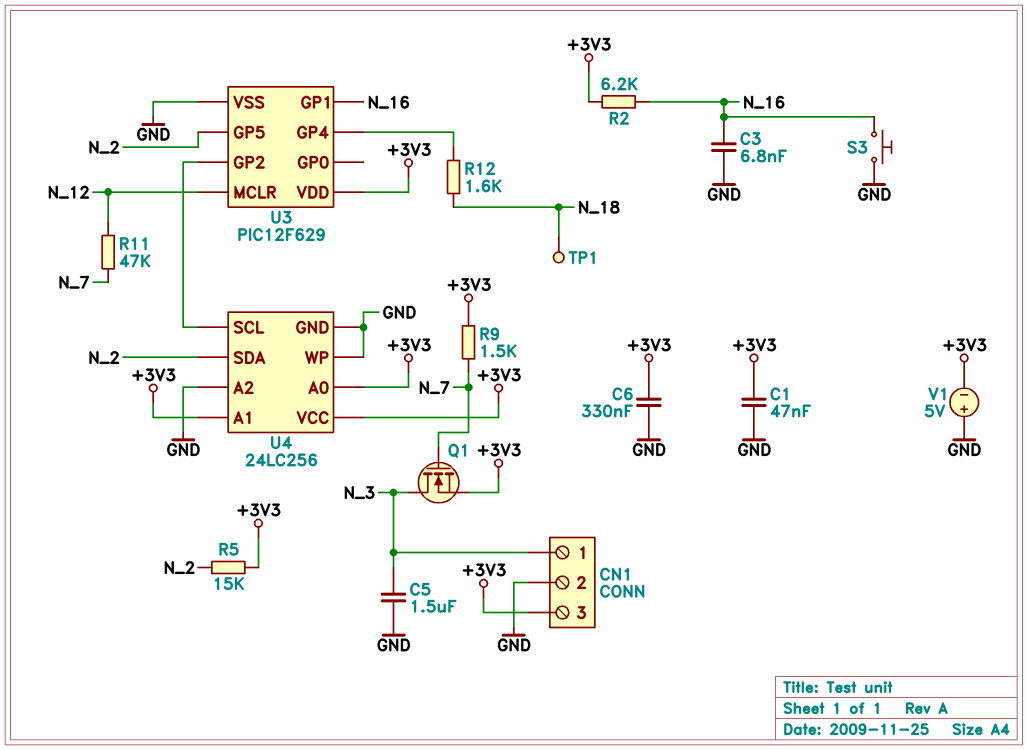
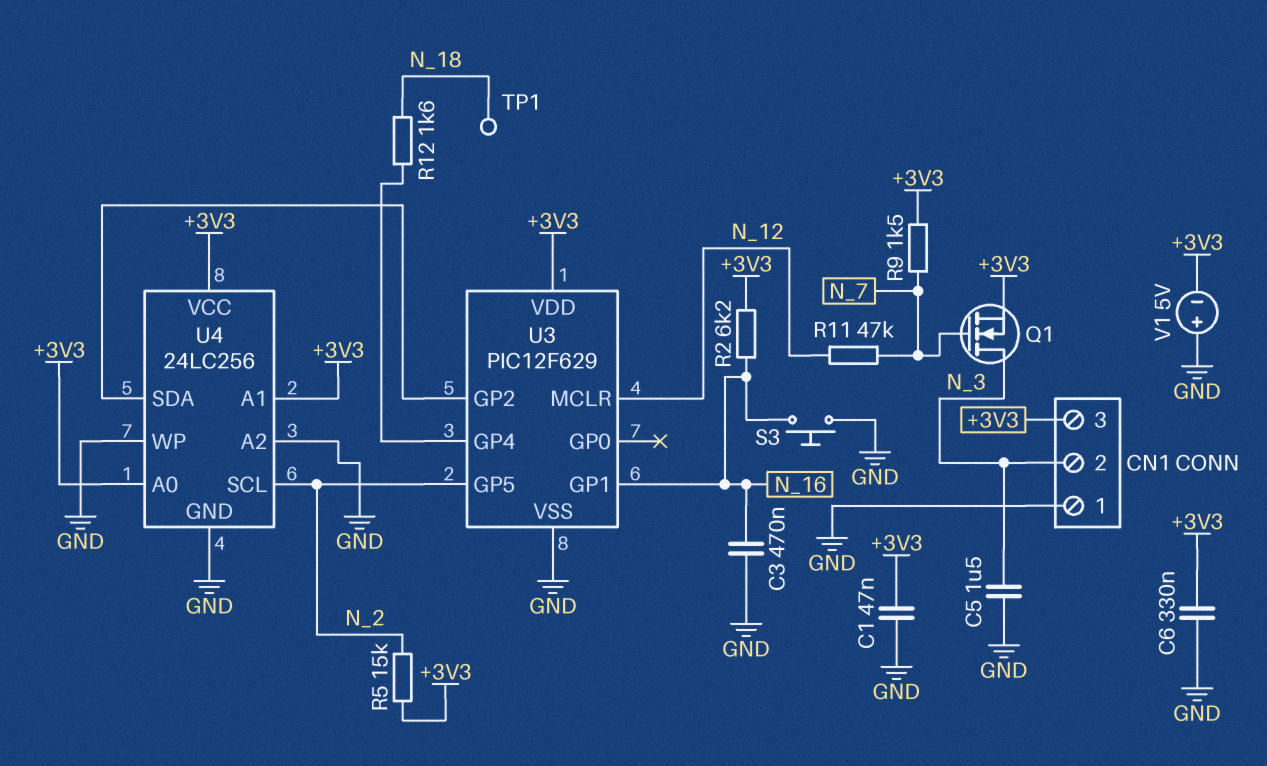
C3: 6.8nF (GND, N_16) -> 470nF (GND, N_16)
CN1 pin 1: N_3 -> GND
CN1 pin 2: GND -> N_3
U4 pin SCL: U3/GP2 -> N_2
U4 pin SDA: N_2 -> U3/GP2

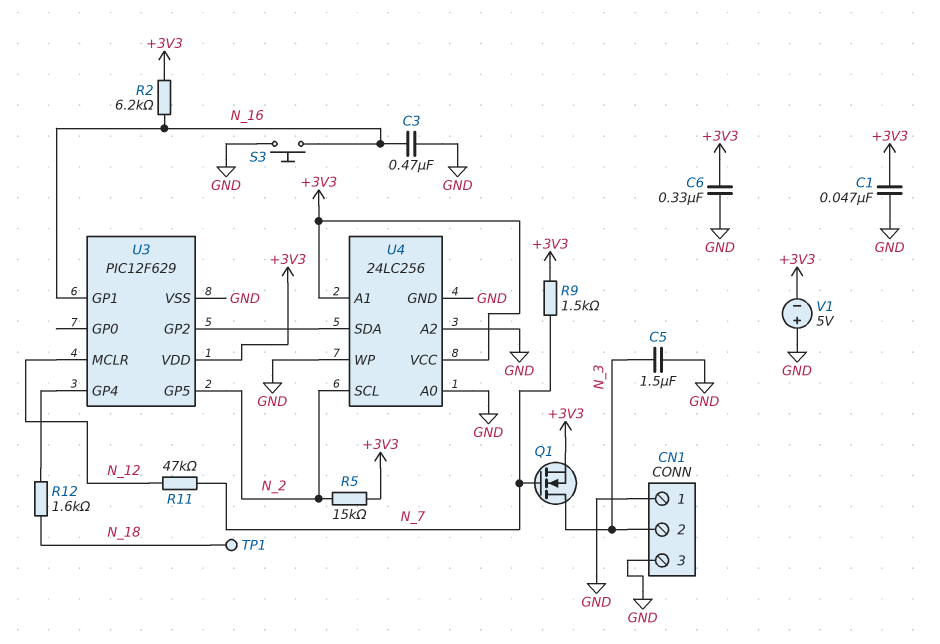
CN1 pin 3: +3V3 -> GND
U4 pin A0: +3V3 -> GND

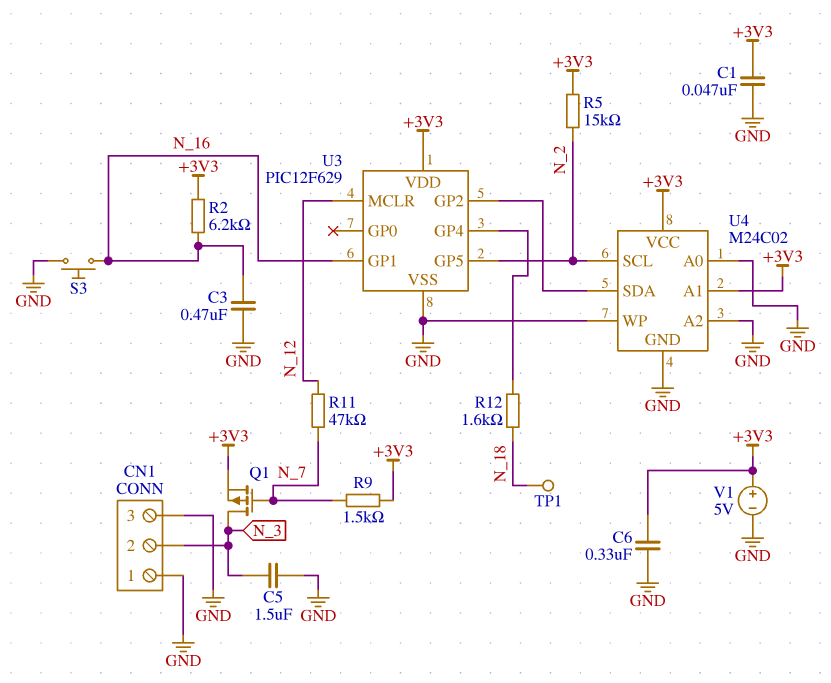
Q1: NMOS (G N_7, D N_3, S +3V3) -> PMOS (G N_7, D N_3, S +3V3)
U4: 24LC256 -> M24C02
V1: 5V (plus GND, minus +3V3) -> 5V (plus +3V3, minus GND)

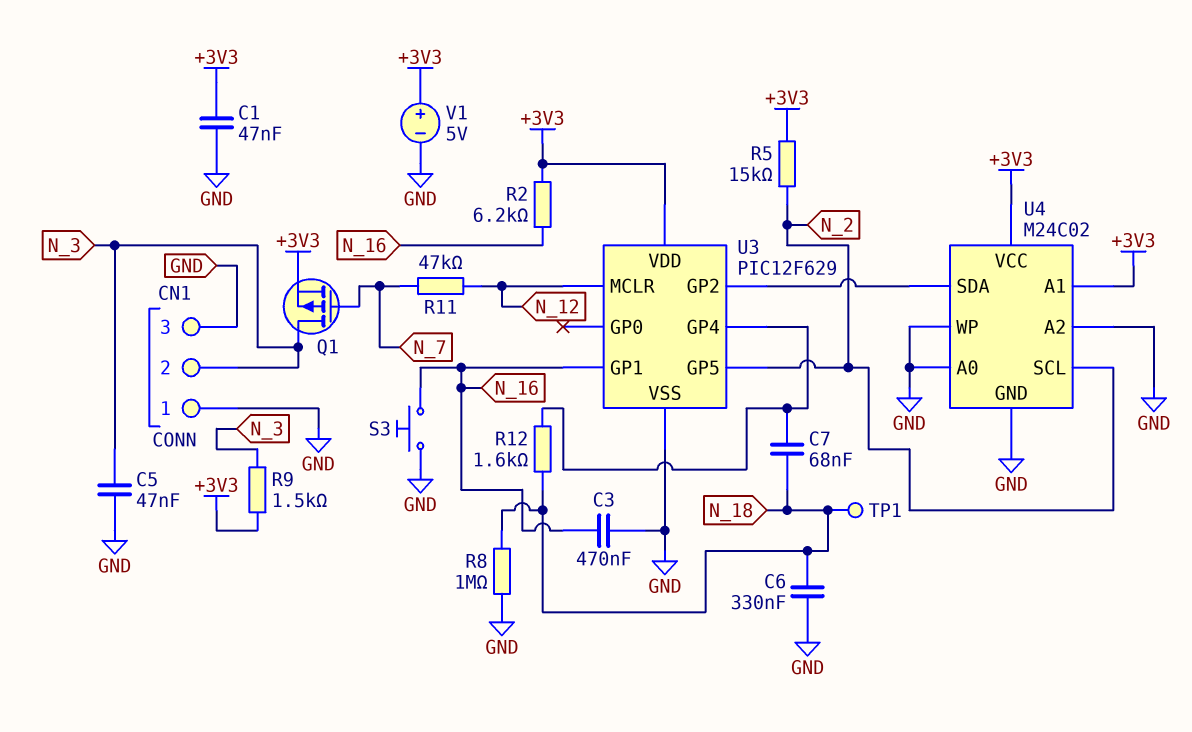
C5: 1.5uF (GND, N_3) -> 47nF (GND, N_3)
C6: 330nF (+3V3, GND) -> 330nF (GND, N_18)
C7: none -> 68nF (N_18, U3/GP4)
R8: none -> 1M (GND, N_18)
R9: 1.5k (+3V3, N_7) -> 1.5k (+3V3, N_3)

